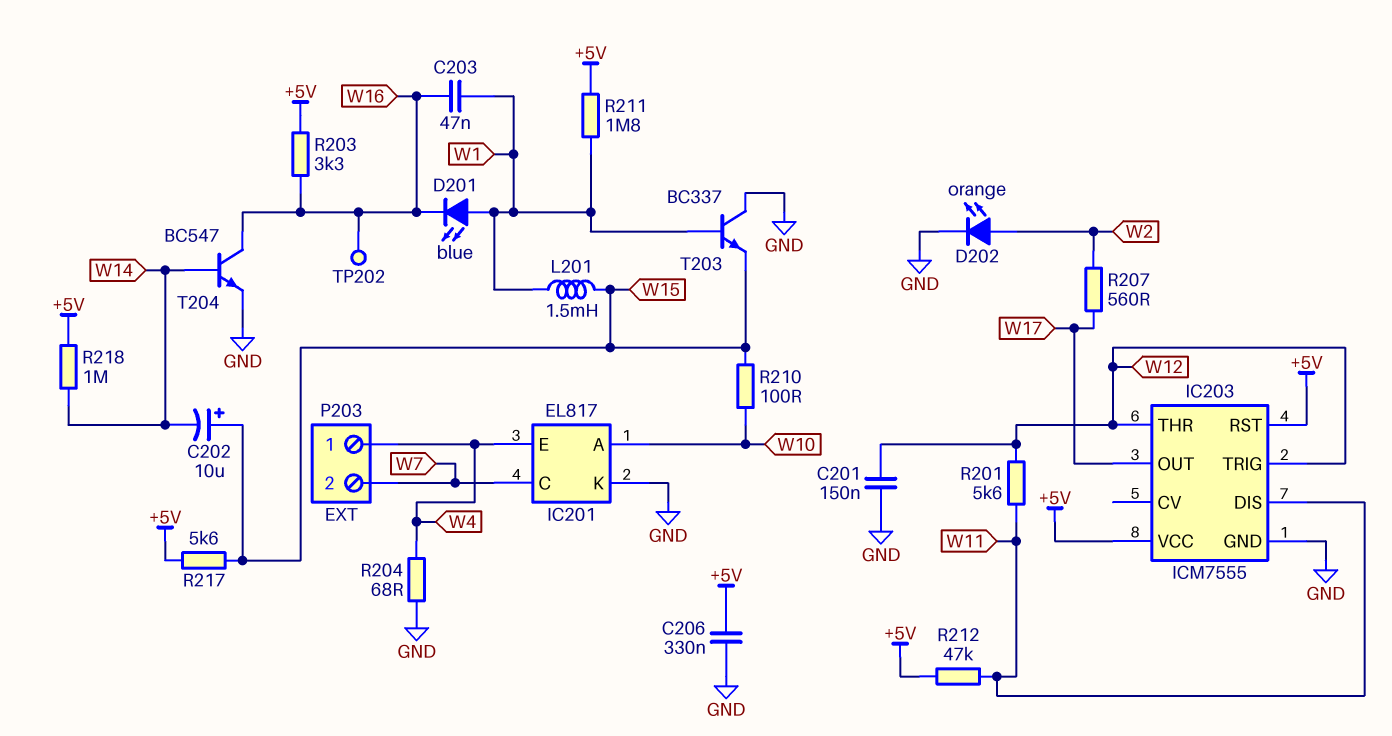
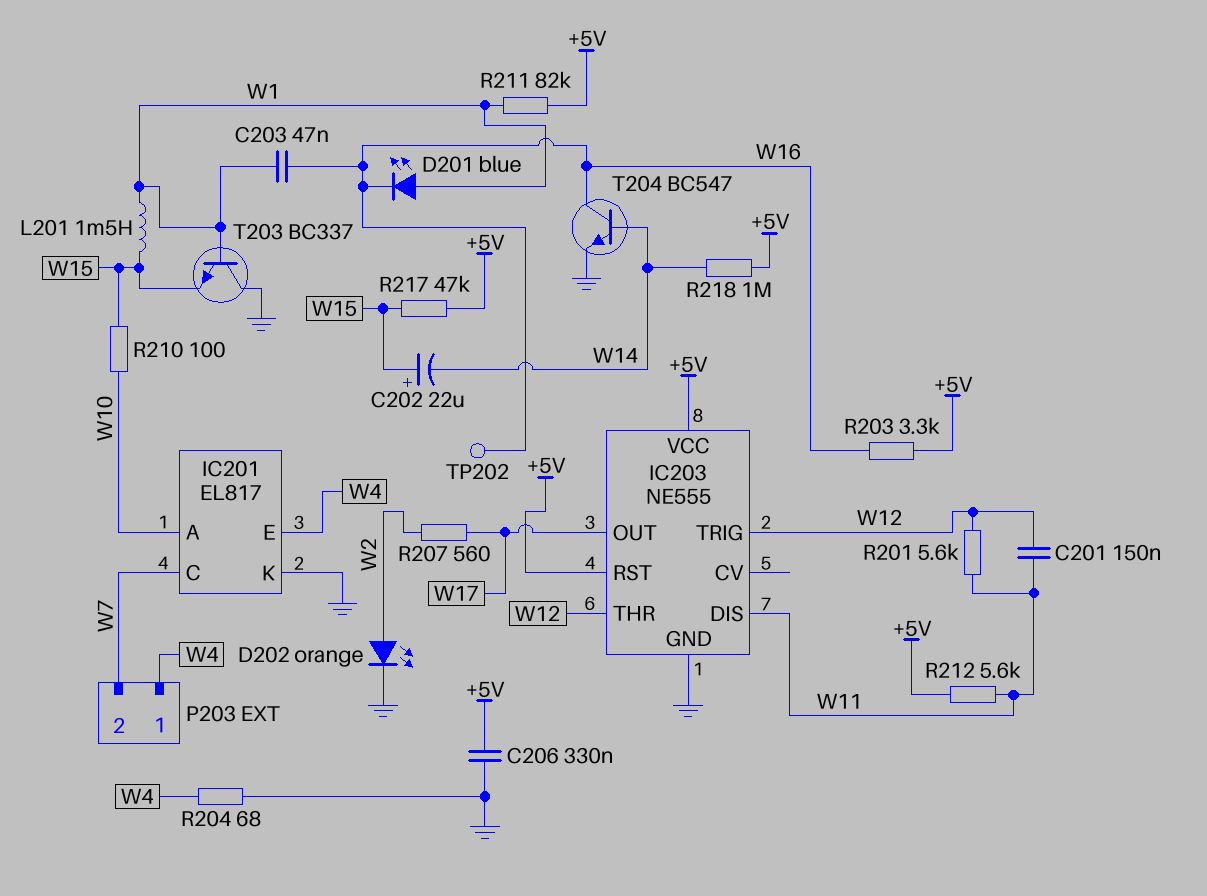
C201: 150nF (GND, W12) -> 150nF (W11, W12)
C202: 10uF (plus W15, minus W14) -> 22uF (plus W15, minus W14)
IC203: ICM7555 -> NE555
R211: 1.8M (+5V, W1) -> 82k (+5V, W1)
R212: 47k (+5V, W11) -> 5.6k (+5V, W11)
R217: 5.6k (+5V, W15) -> 47k (+5V, W15)

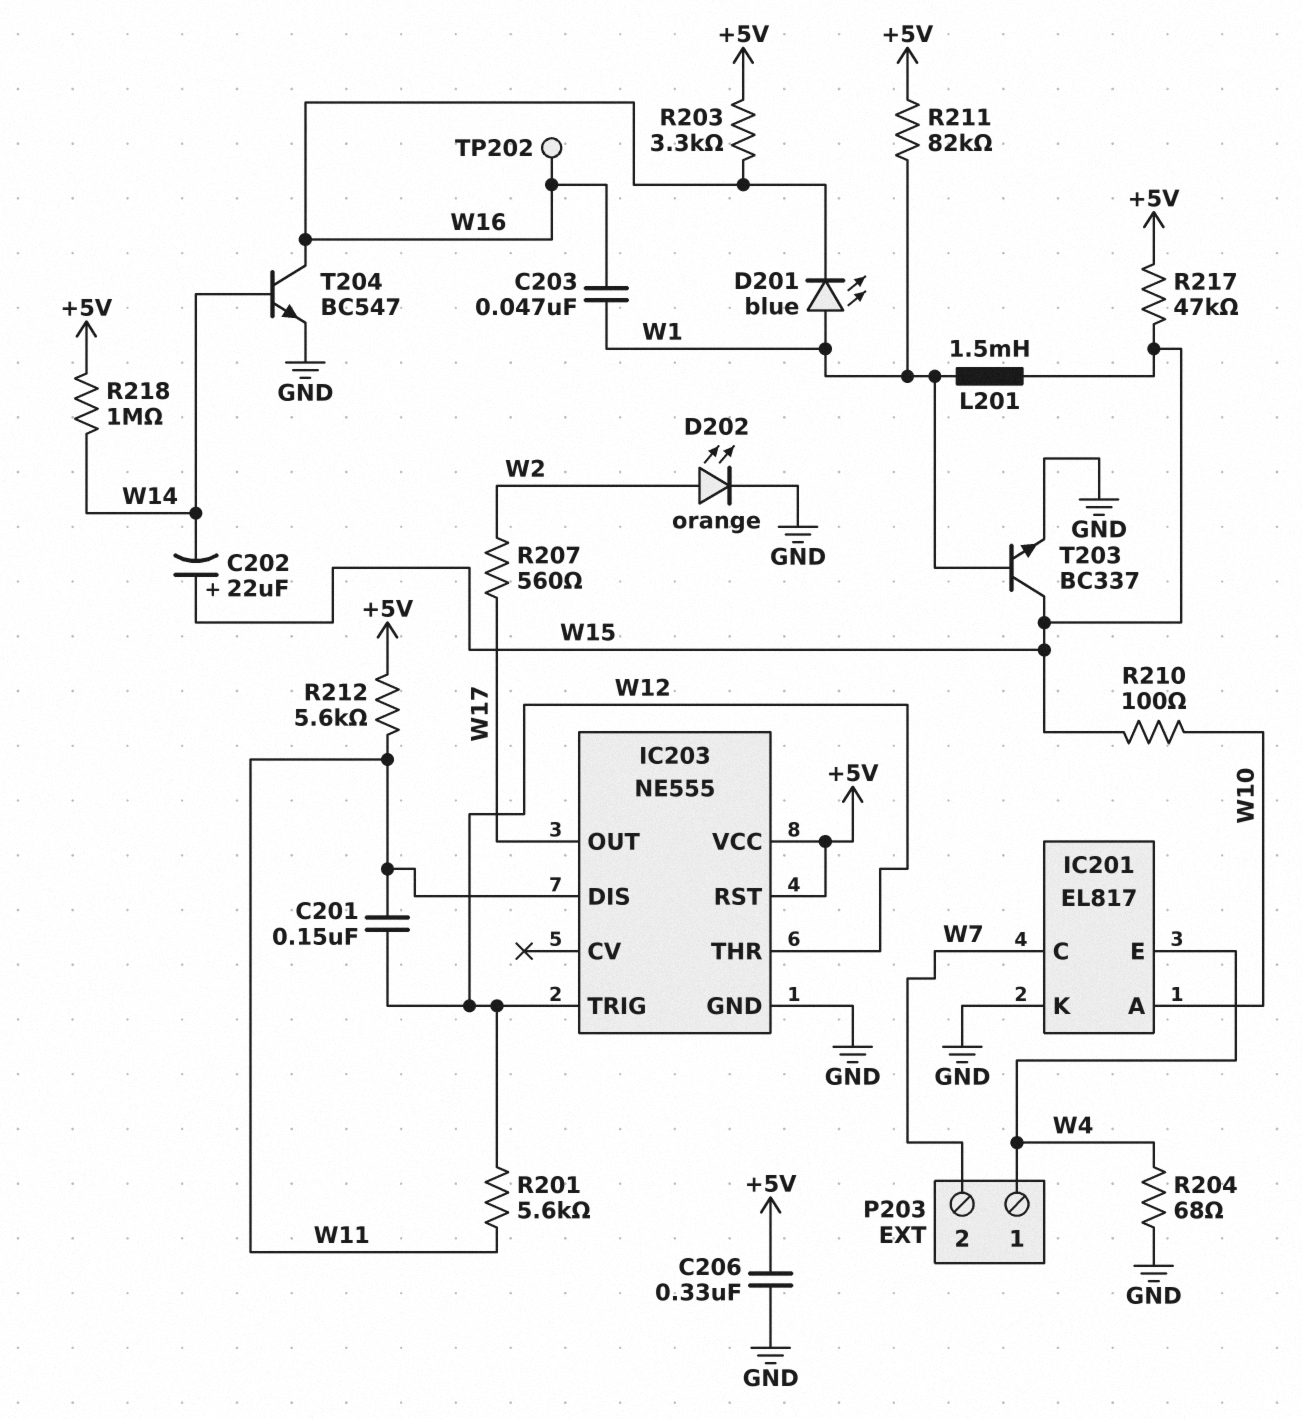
T203: NPN BC337 (B W1, C GND, E W15) -> NPN BC337 (B W1, C W15, E GND)

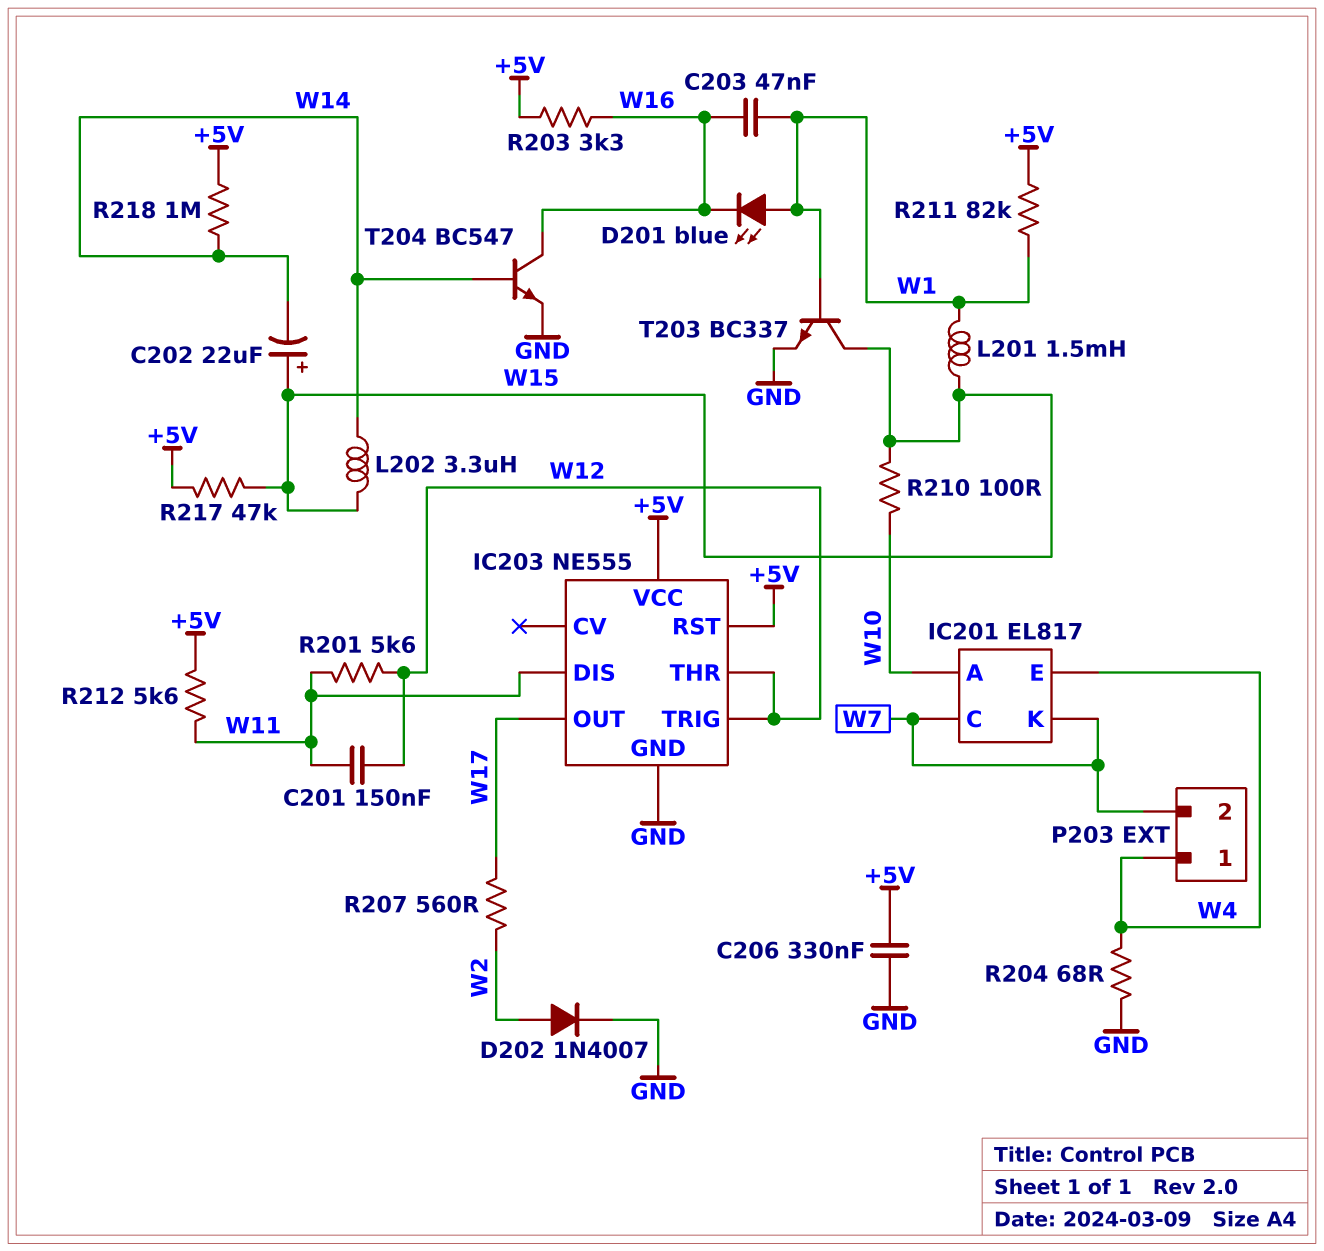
D202: LED orange (A W2, K GND) -> diode 1N4007 (A W2, K GND)
IC201 pin K: GND -> W7
L202: none -> 3.3uH (W14, W15)
TP202: test point (W16) -> none

